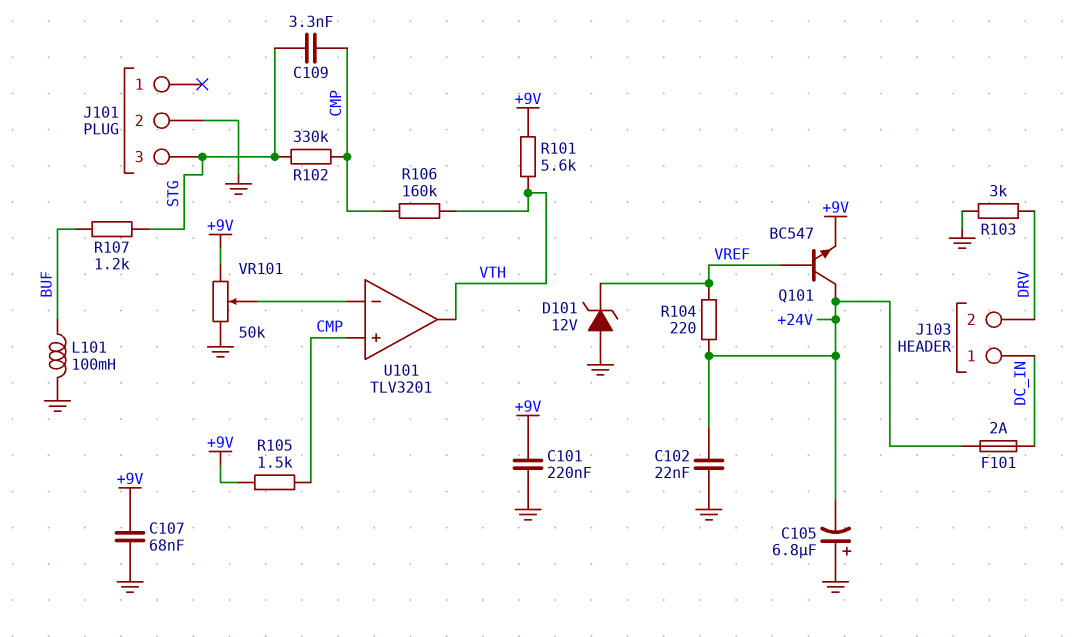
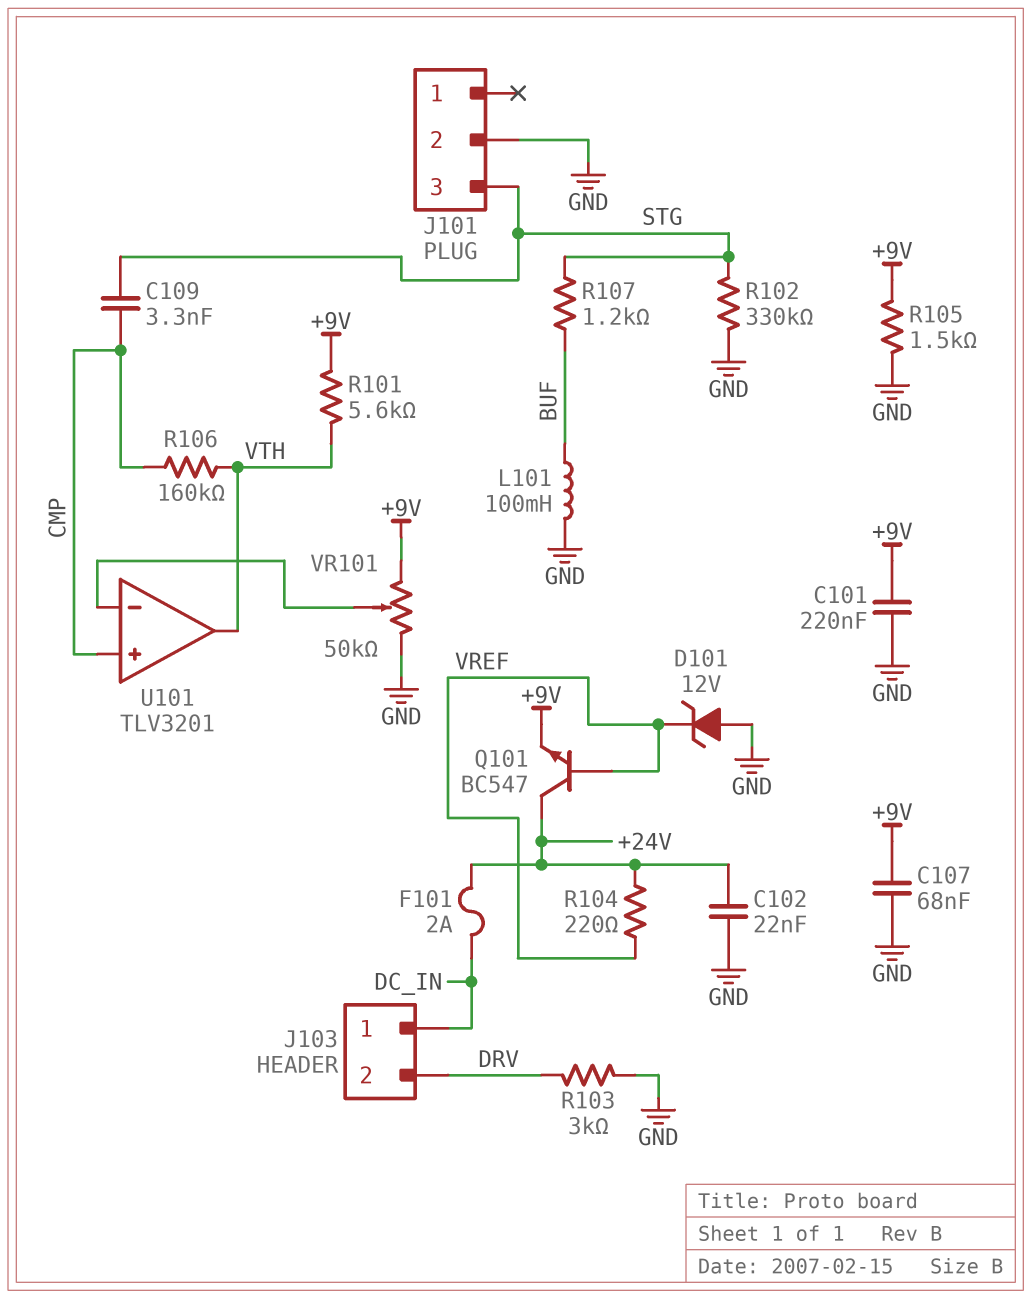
C105: 6.8uF (plus GND, minus +24V) -> none
R102: 330k (CMP, STG) -> 330k (GND, STG)
R105: 1.5k (+9V, CMP) -> 1.5k (+9V, GND)

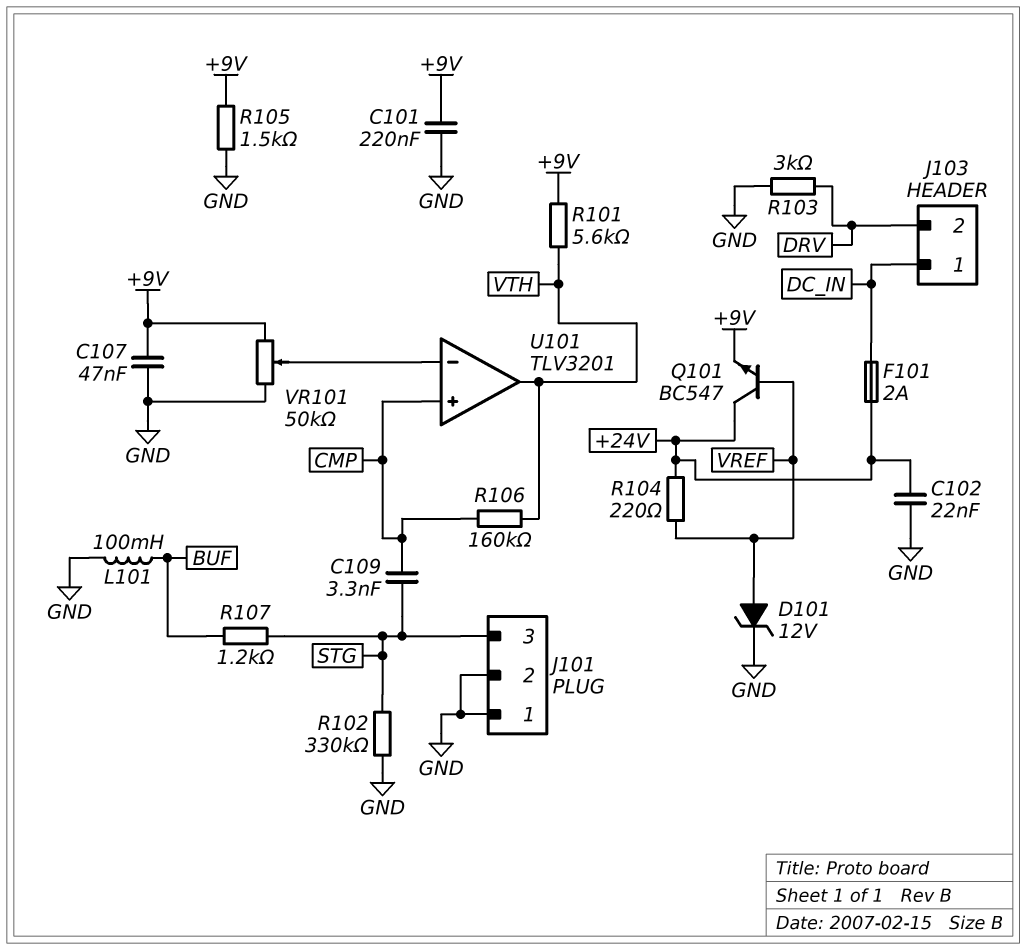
C107: 68nF (+9V, GND) -> 47nF (+9V, GND)
D101: zener 12V (A GND, K VREF) -> zener 12V (A VREF, K GND)
J101 pin 1: none -> GND

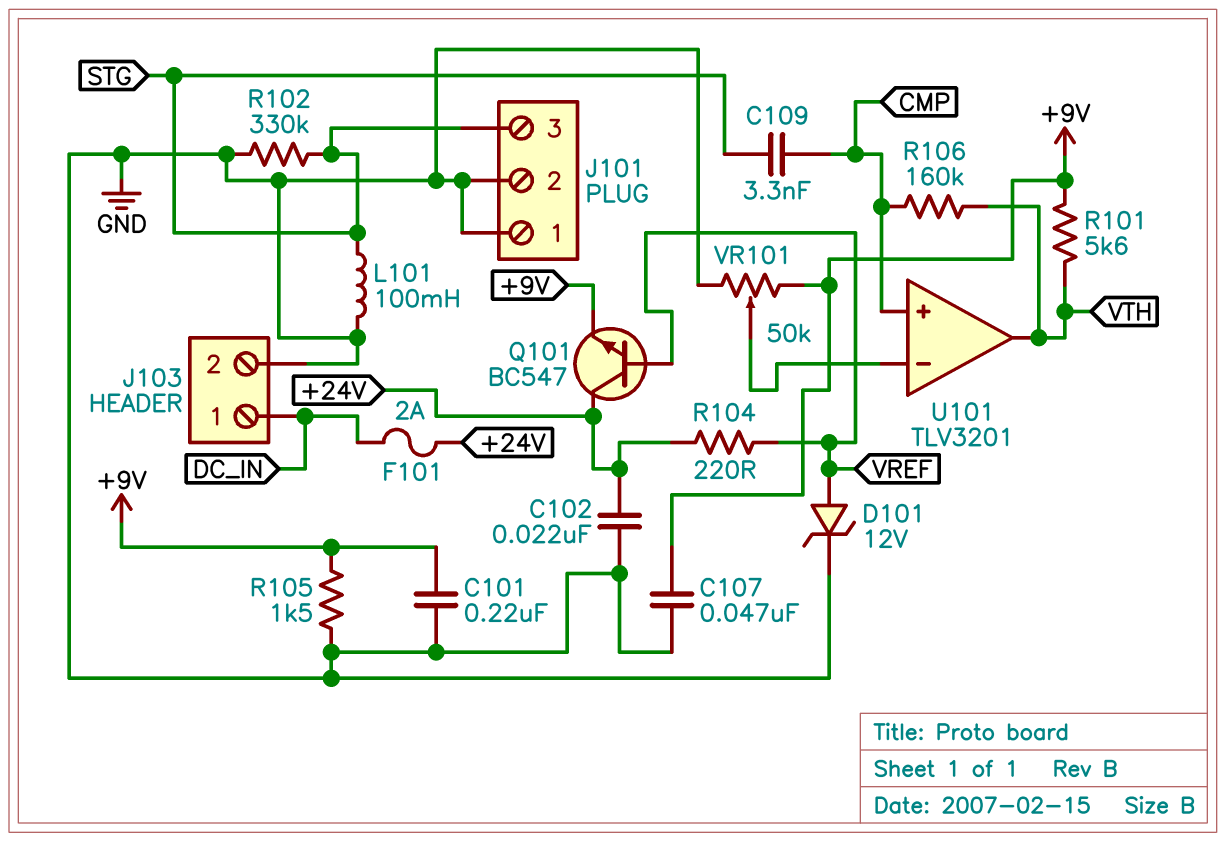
J103 pin 2: DRV -> GND
L101: 100mH (BUF, GND) -> 100mH (GND, STG)
R103: 3k (DRV, GND) -> none
R107: 1.2k (BUF, STG) -> none

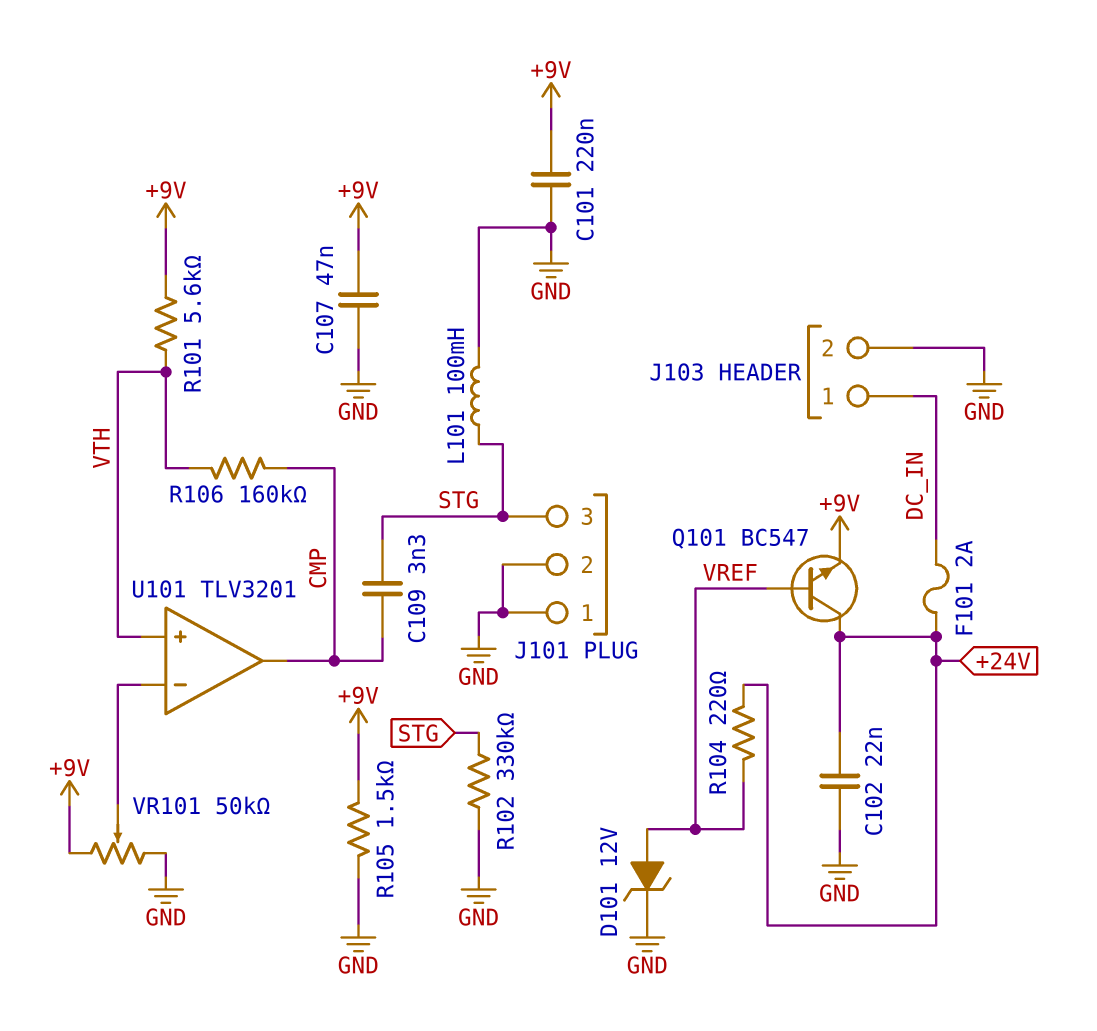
U101 pin in+: CMP -> VTH
U101 pin out: VTH -> CMP

